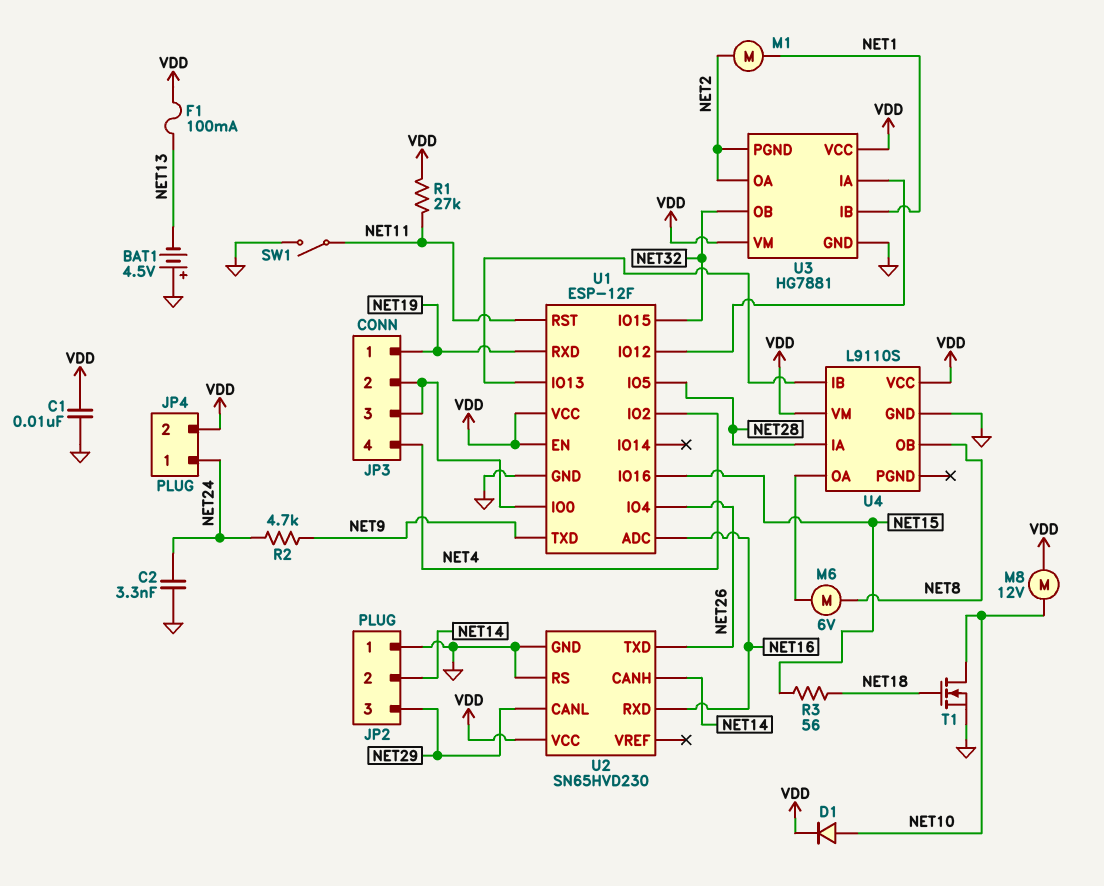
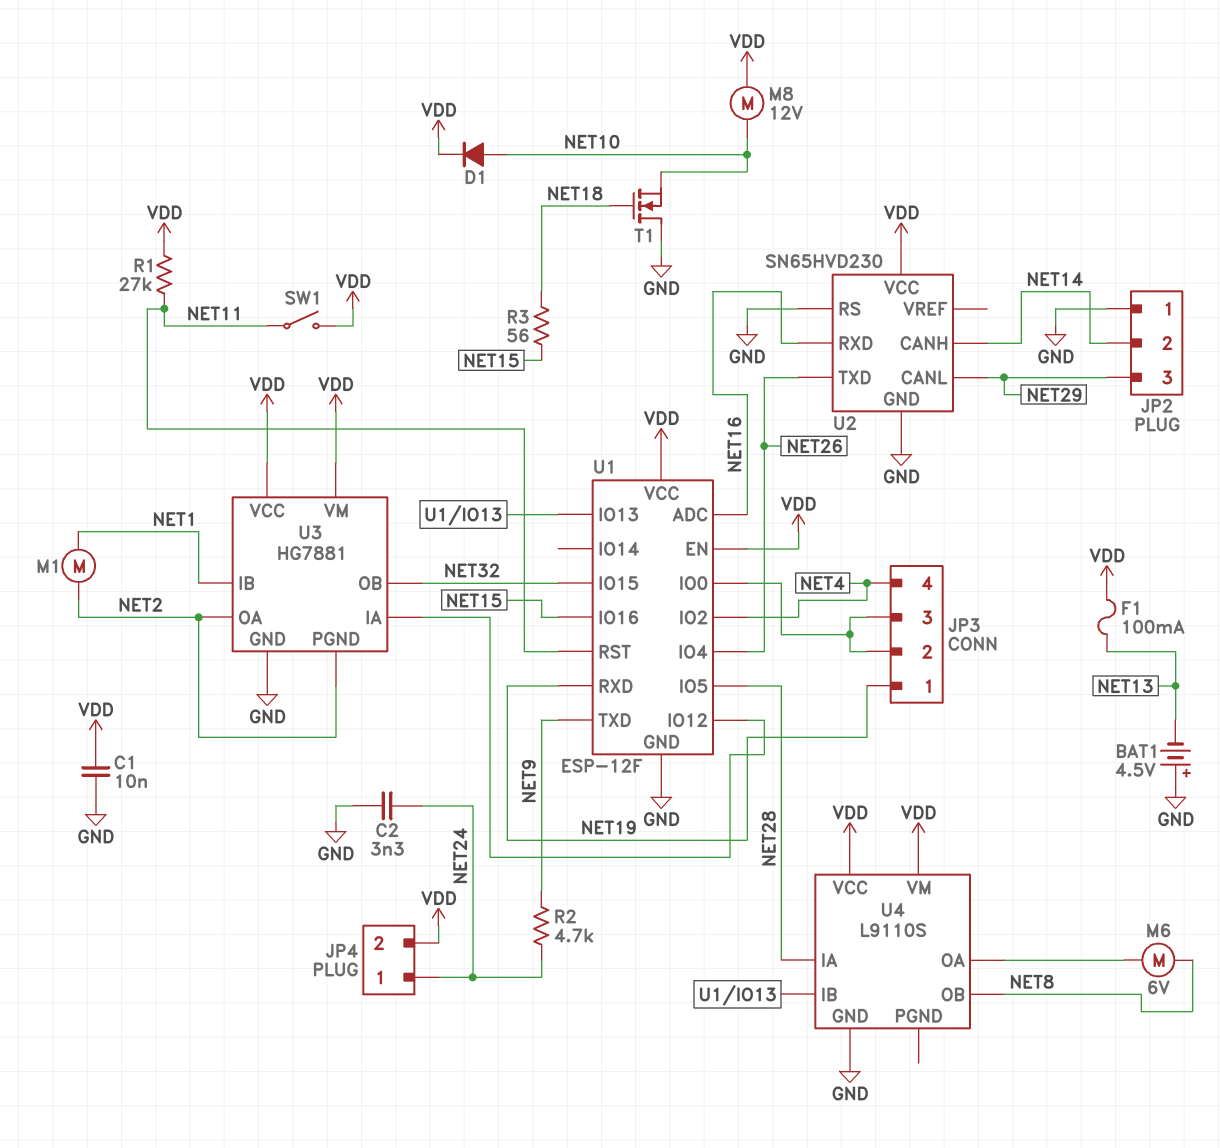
SW1: switch (GND, NET11) -> switch (NET11, VDD)
T1: NMOS (G NET18, D NET10, S GND) -> NMOS (G NET18, D GND, S NET10)

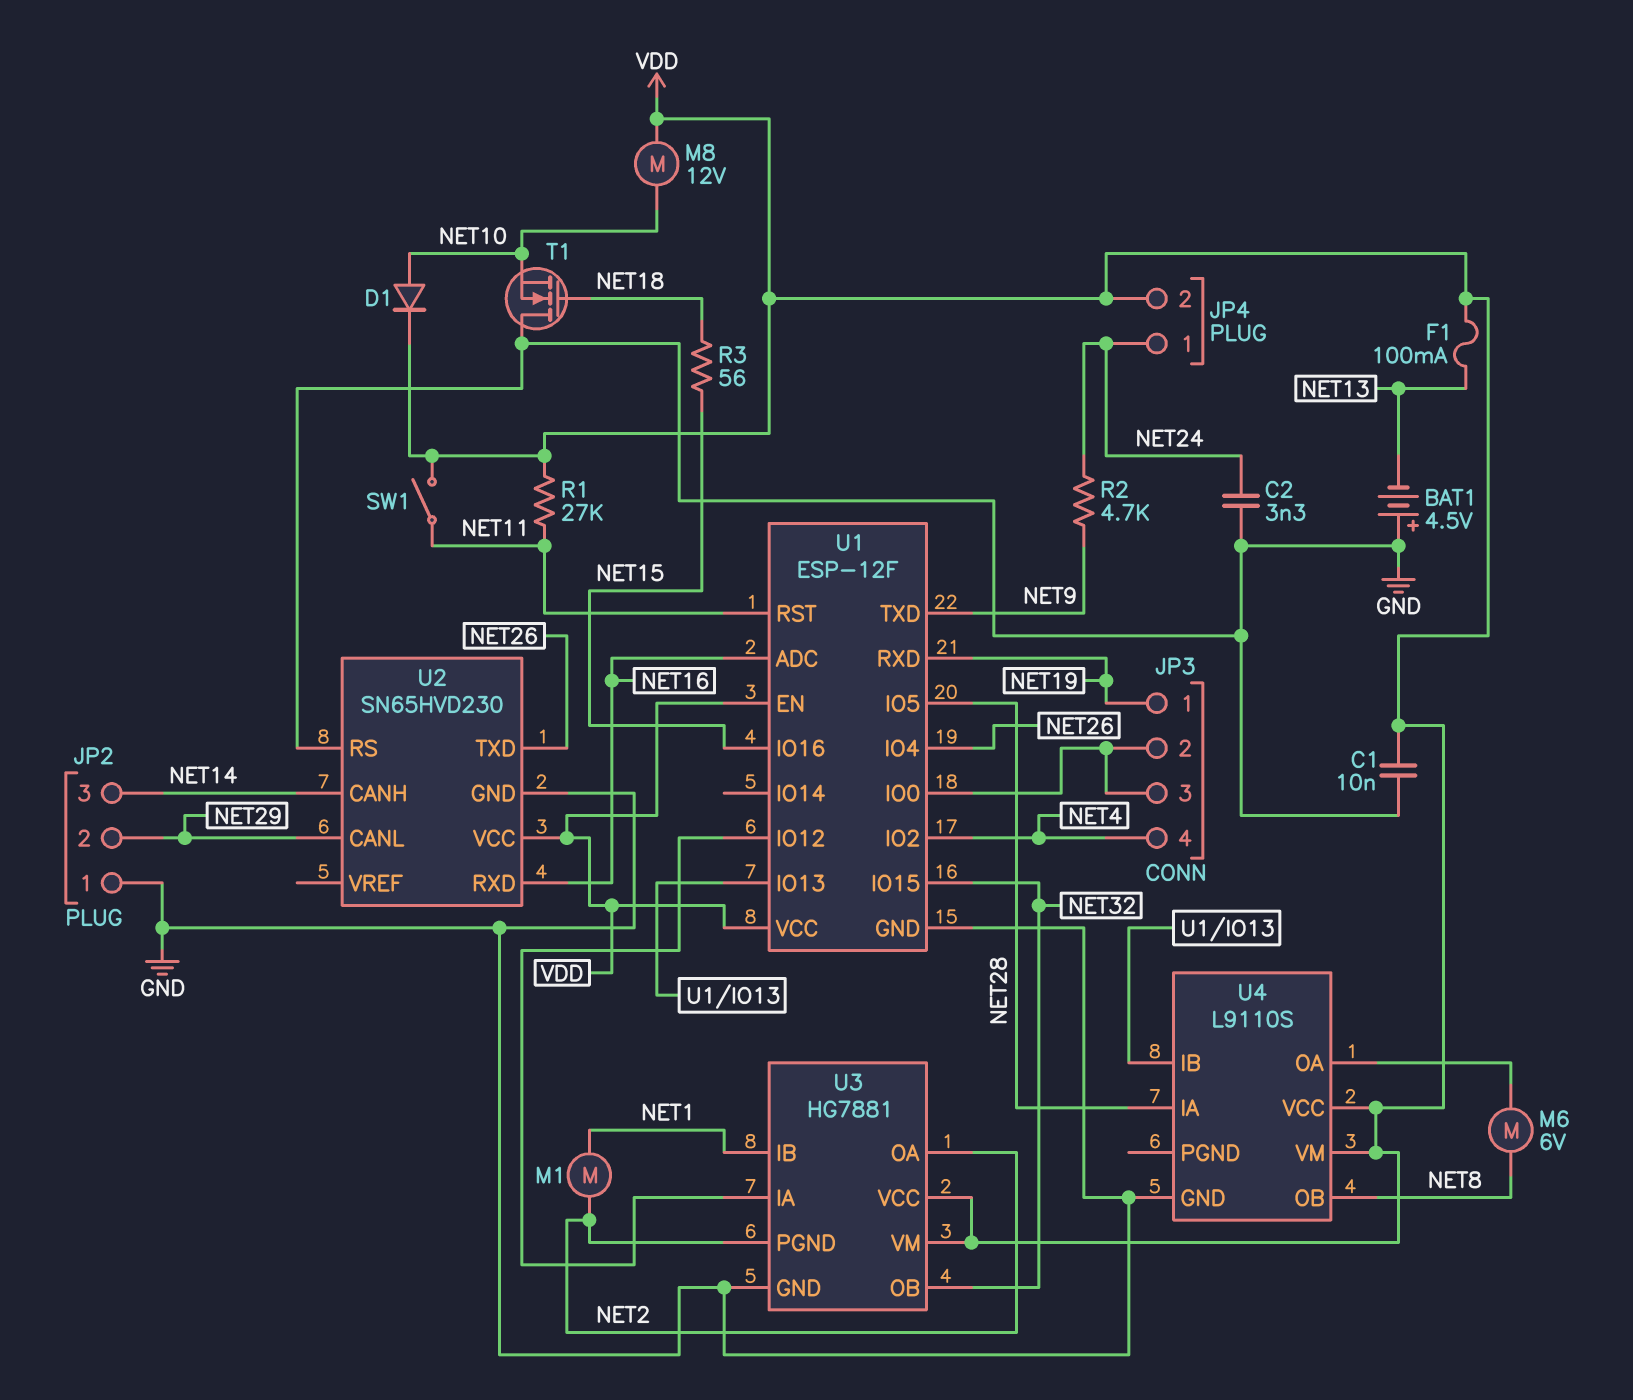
JP2 pin 2: NET14 -> NET29
JP2 pin 3: NET29 -> NET14

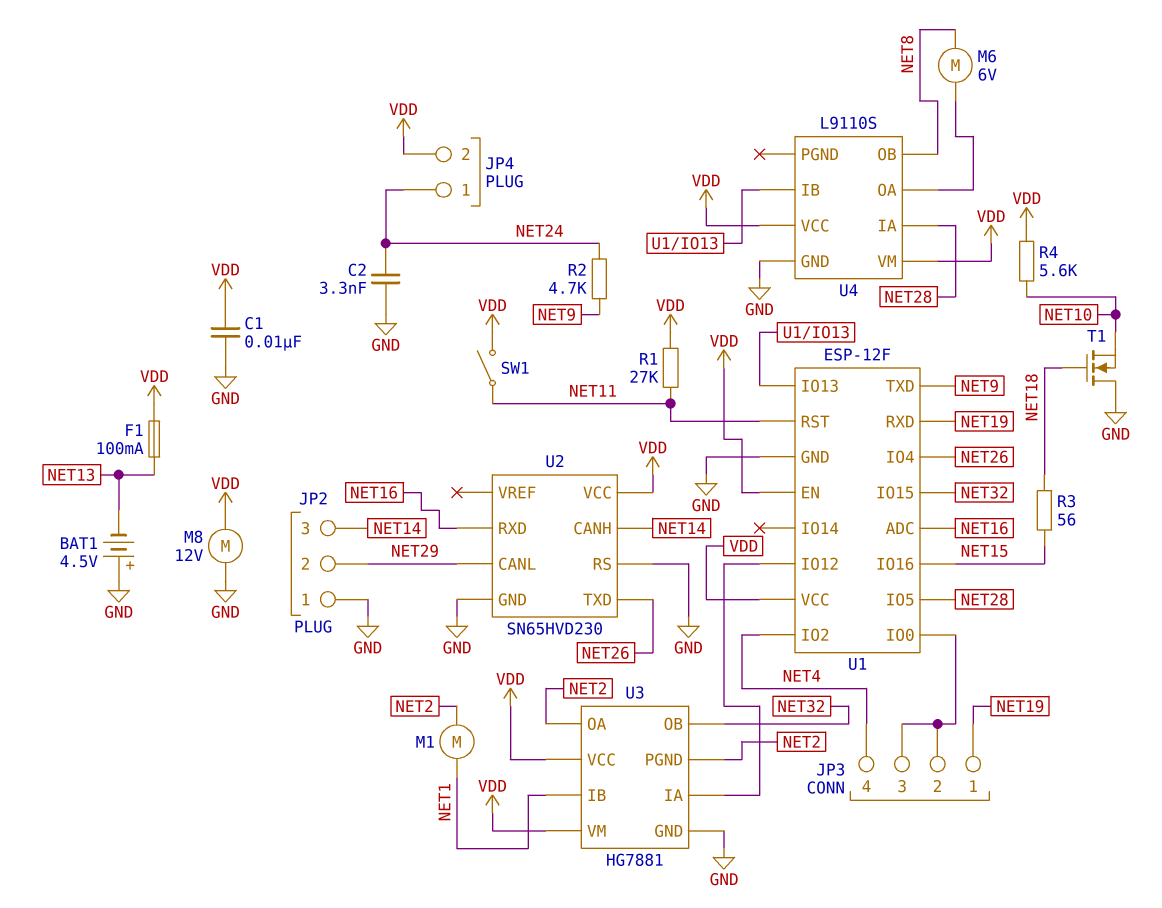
D1: diode (A NET10, K VDD) -> none
M8: motor 12V (NET10, VDD) -> motor 12V (GND, VDD)
R4: none -> 5.6k (NET10, VDD)

